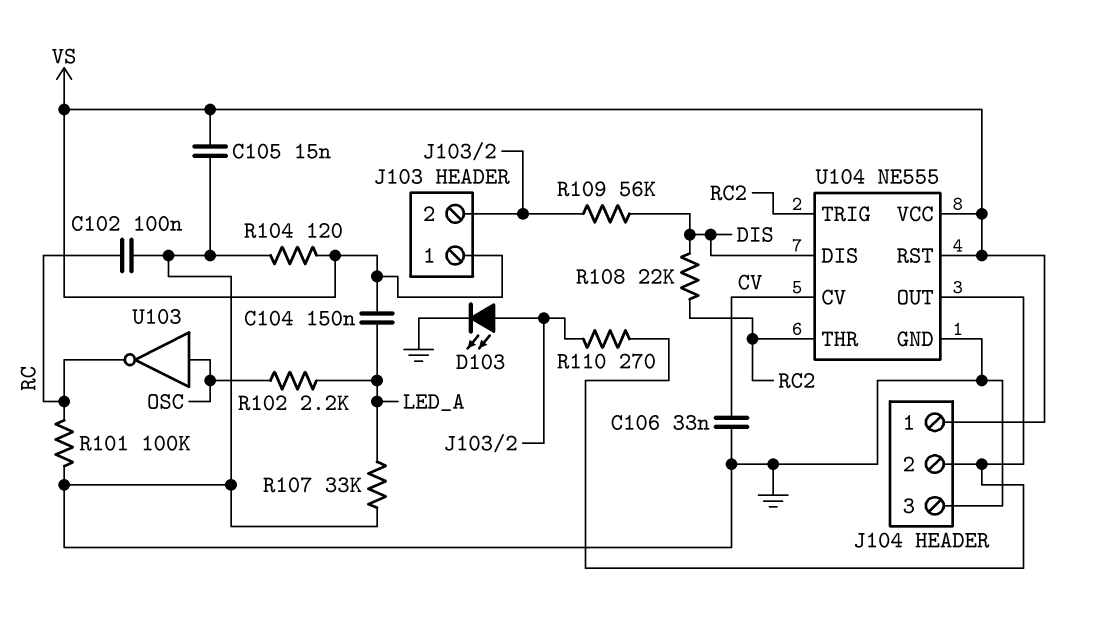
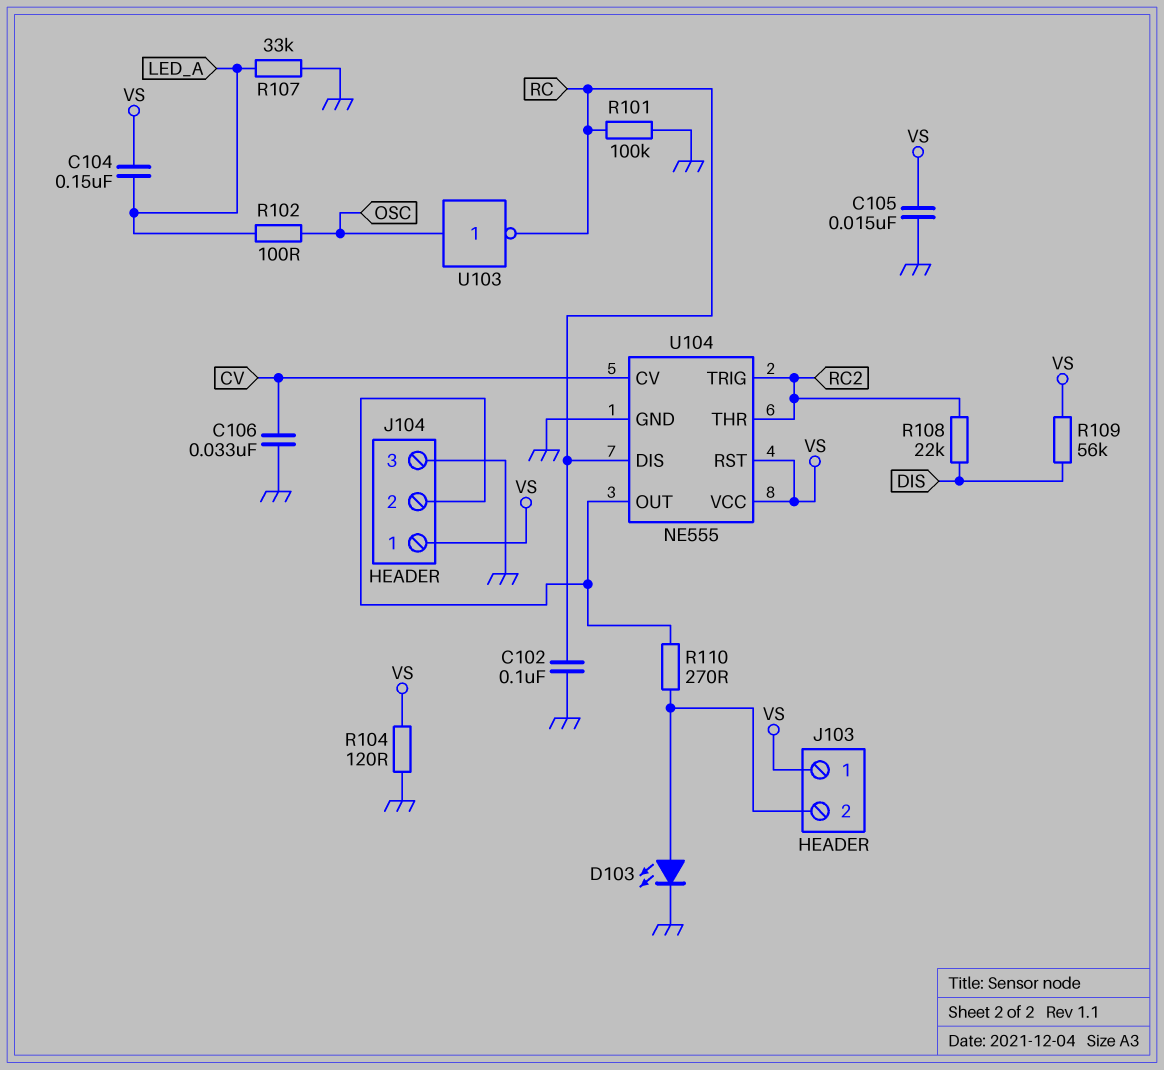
R102: 2.2k (LED_A, OSC) -> 100 (LED_A, OSC)
R109: 56k (DIS, J103/2) -> 56k (DIS, VS)
U104 pin DIS: DIS -> RC

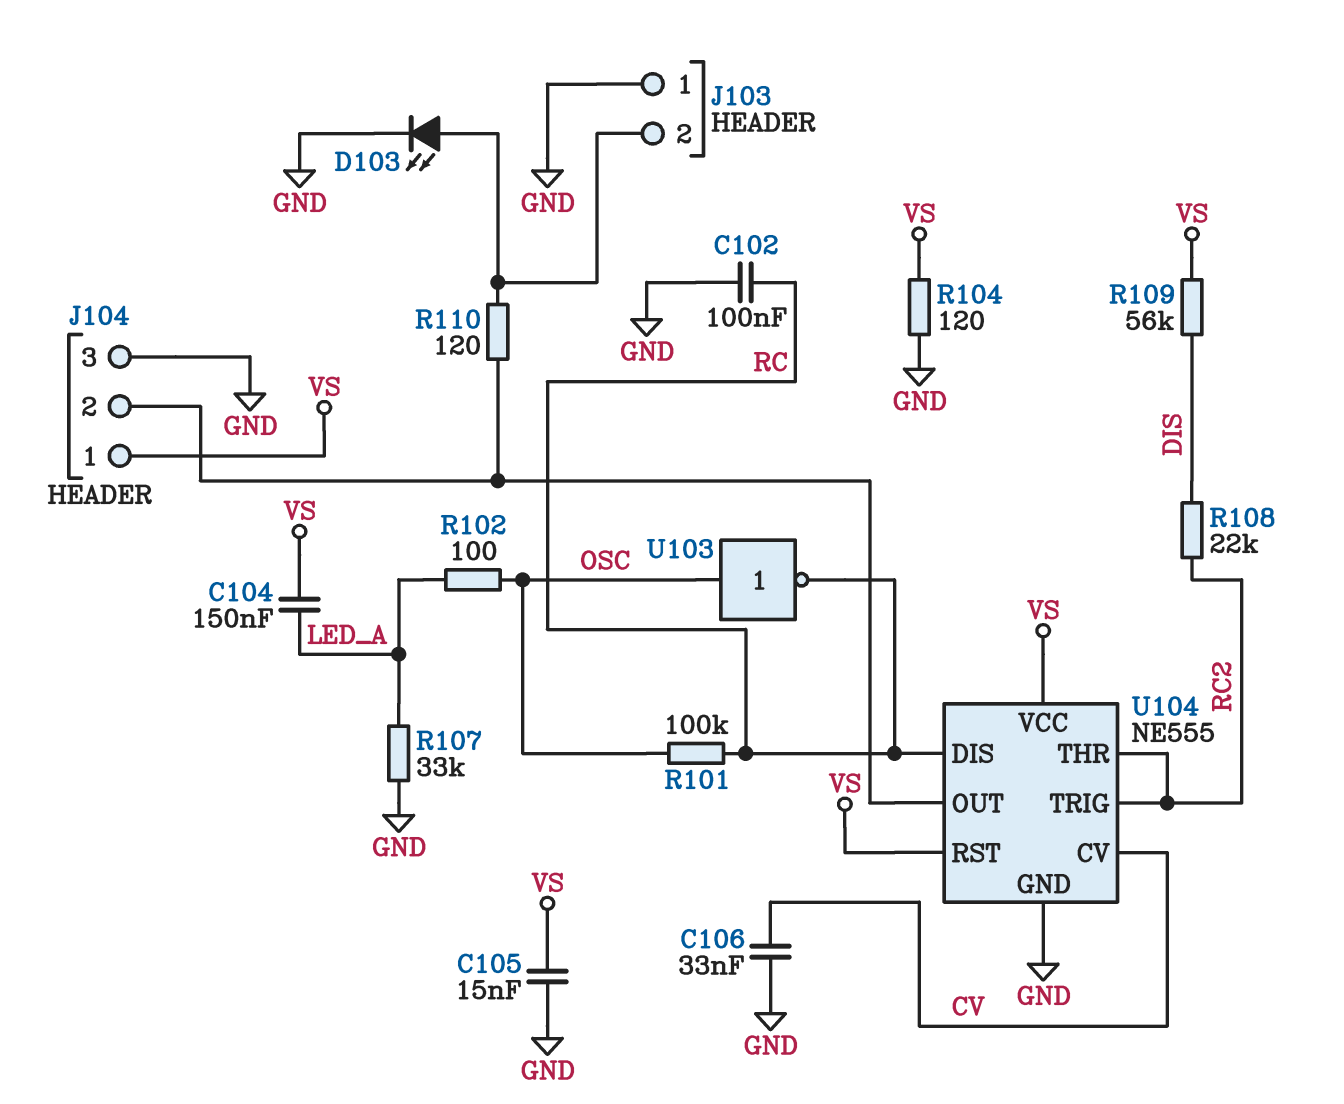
J103 pin 1: VS -> GND
R101: 100k (GND, RC) -> 100k (OSC, RC)
R110: 270 (J103/2, J104/2) -> 120 (J103/2, J104/2)

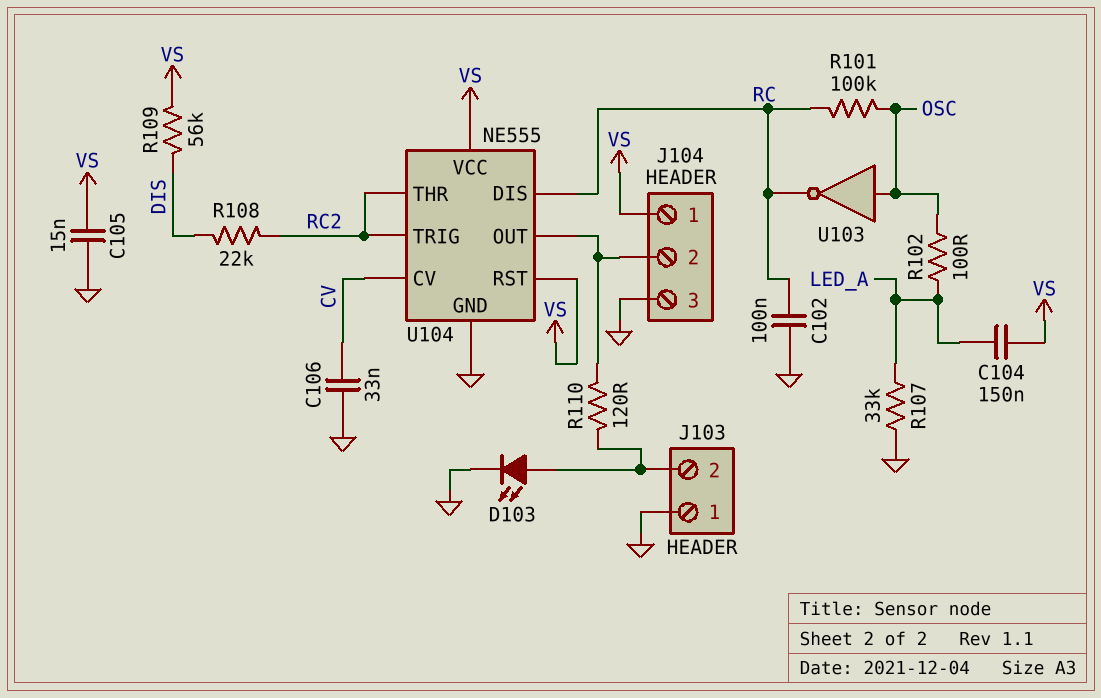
R104: 120 (GND, VS) -> none

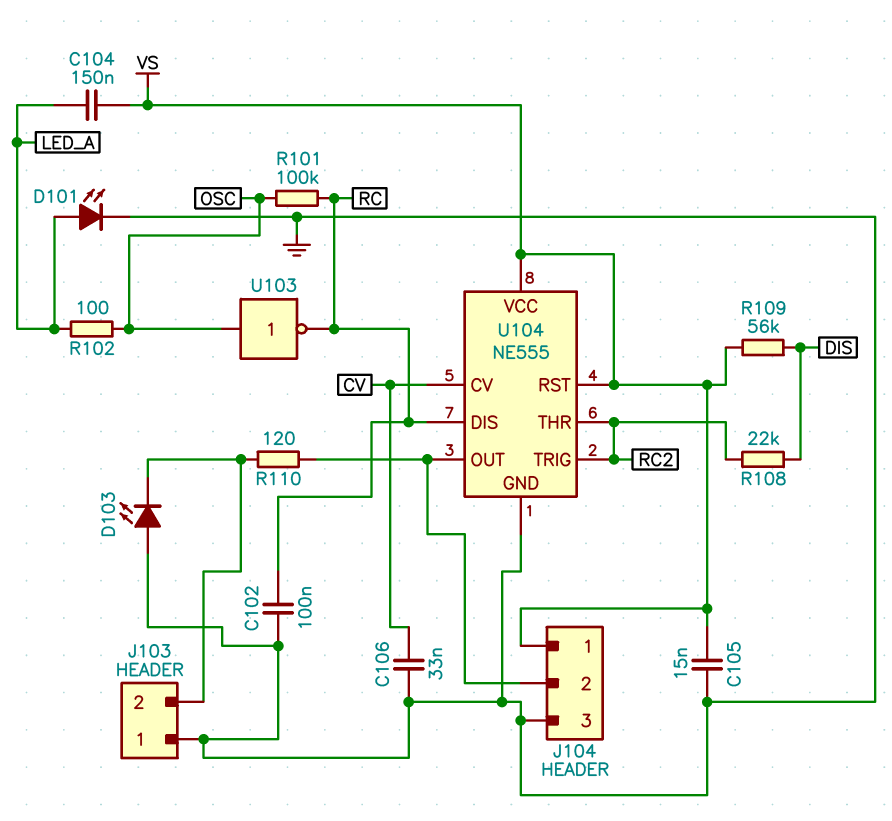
D101: none -> LED (A LED_A, K GND)
D103: LED (A J103/2, K GND) -> LED (A GND, K J103/2)
R107: 33k (GND, LED_A) -> none

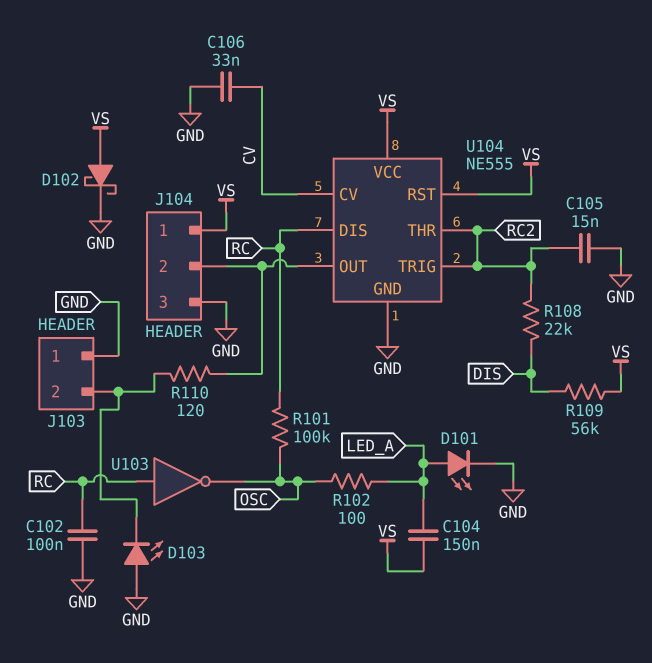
C105: 15nF (GND, VS) -> 15nF (GND, RC2)
D102: none -> schottky (A VS, K GND)
U103: NOT (in OSC, out RC) -> NOT (in RC, out OSC)

